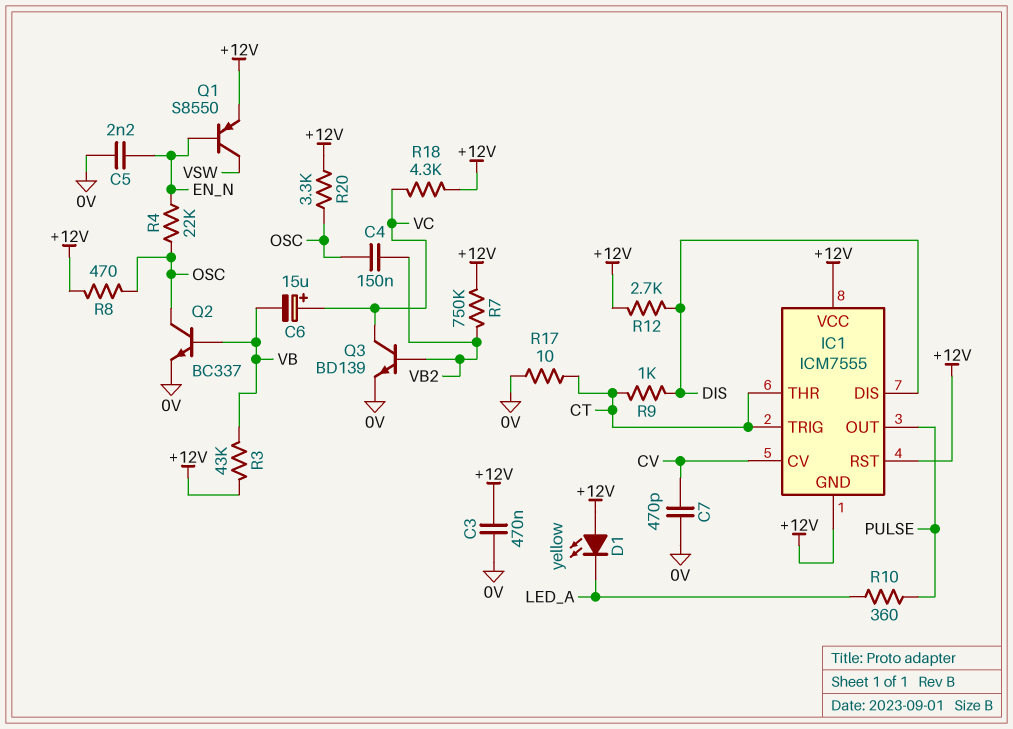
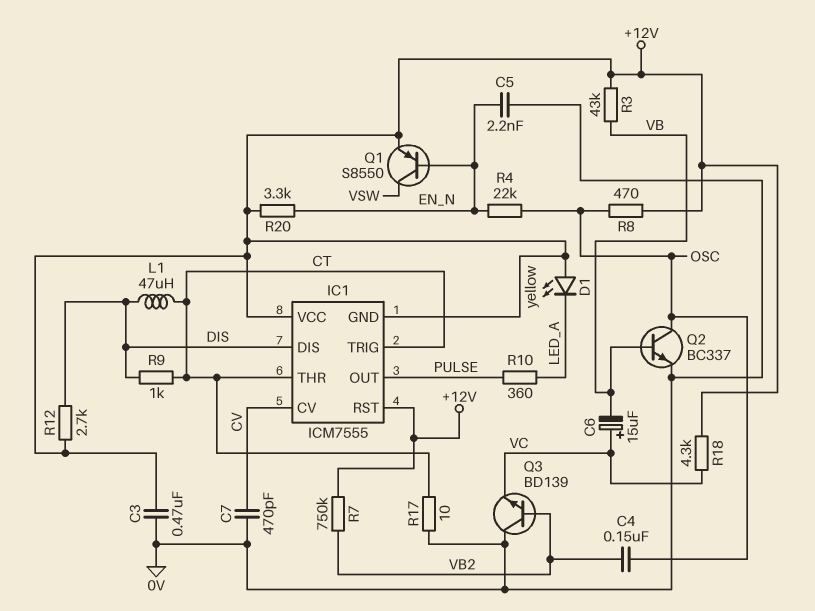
L1: none -> 47uH (CT, DIS)
Q3: NPN BD139 (B VB2, C VC, E 0V) -> NPN BD139 (B VB2, C 0V, E VC)
R20: 3.3k (+12V, OSC) -> 3.3k (+12V, EN_N)

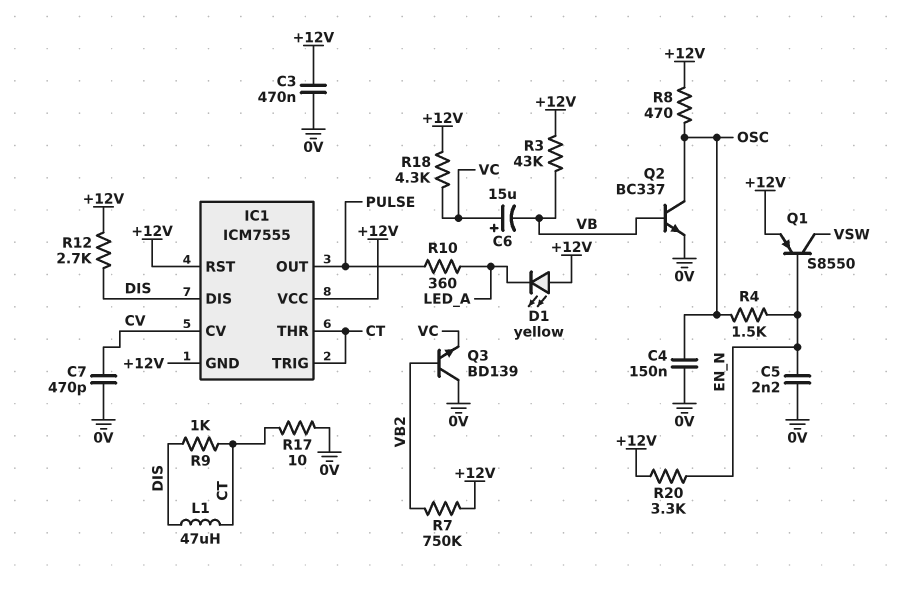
C4: 150nF (OSC, VB2) -> 150nF (0V, OSC)
R4: 22k (EN_N, OSC) -> 1.5k (EN_N, OSC)

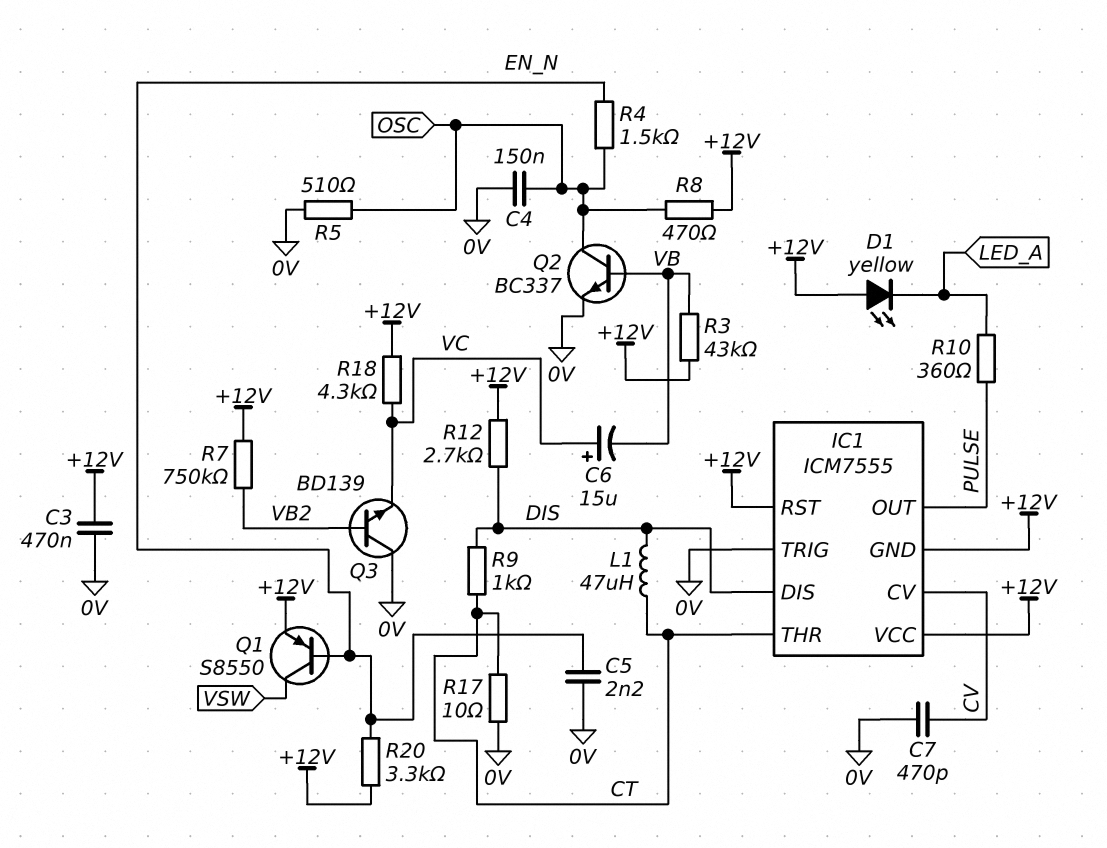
IC1 pin TRIG: CT -> 0V
R5: none -> 510 (0V, OSC)

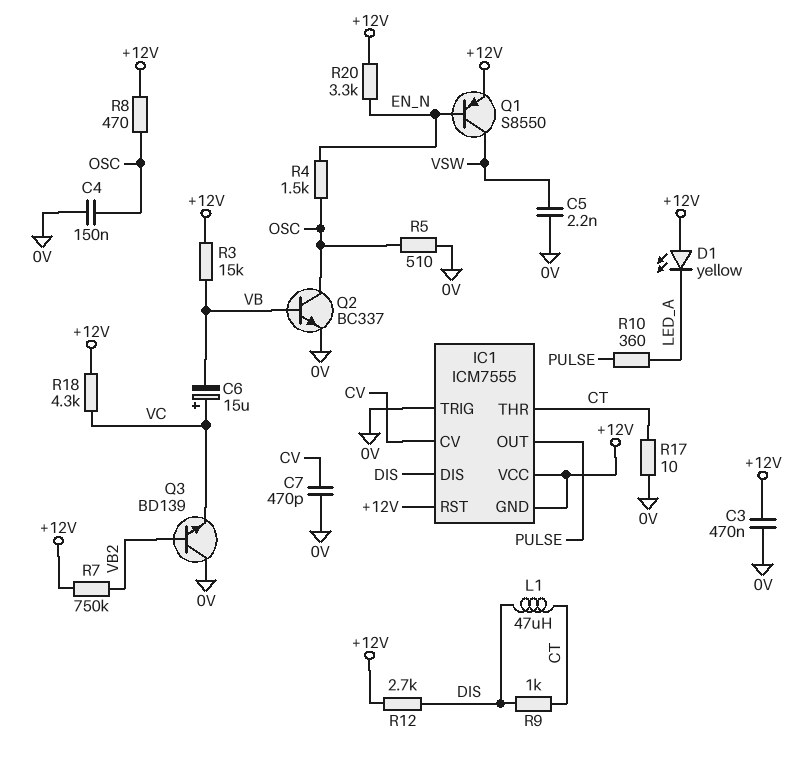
C5: 2.2nF (0V, EN_N) -> 2.2nF (0V, VSW)
R3: 43k (+12V, VB) -> 15k (+12V, VB)

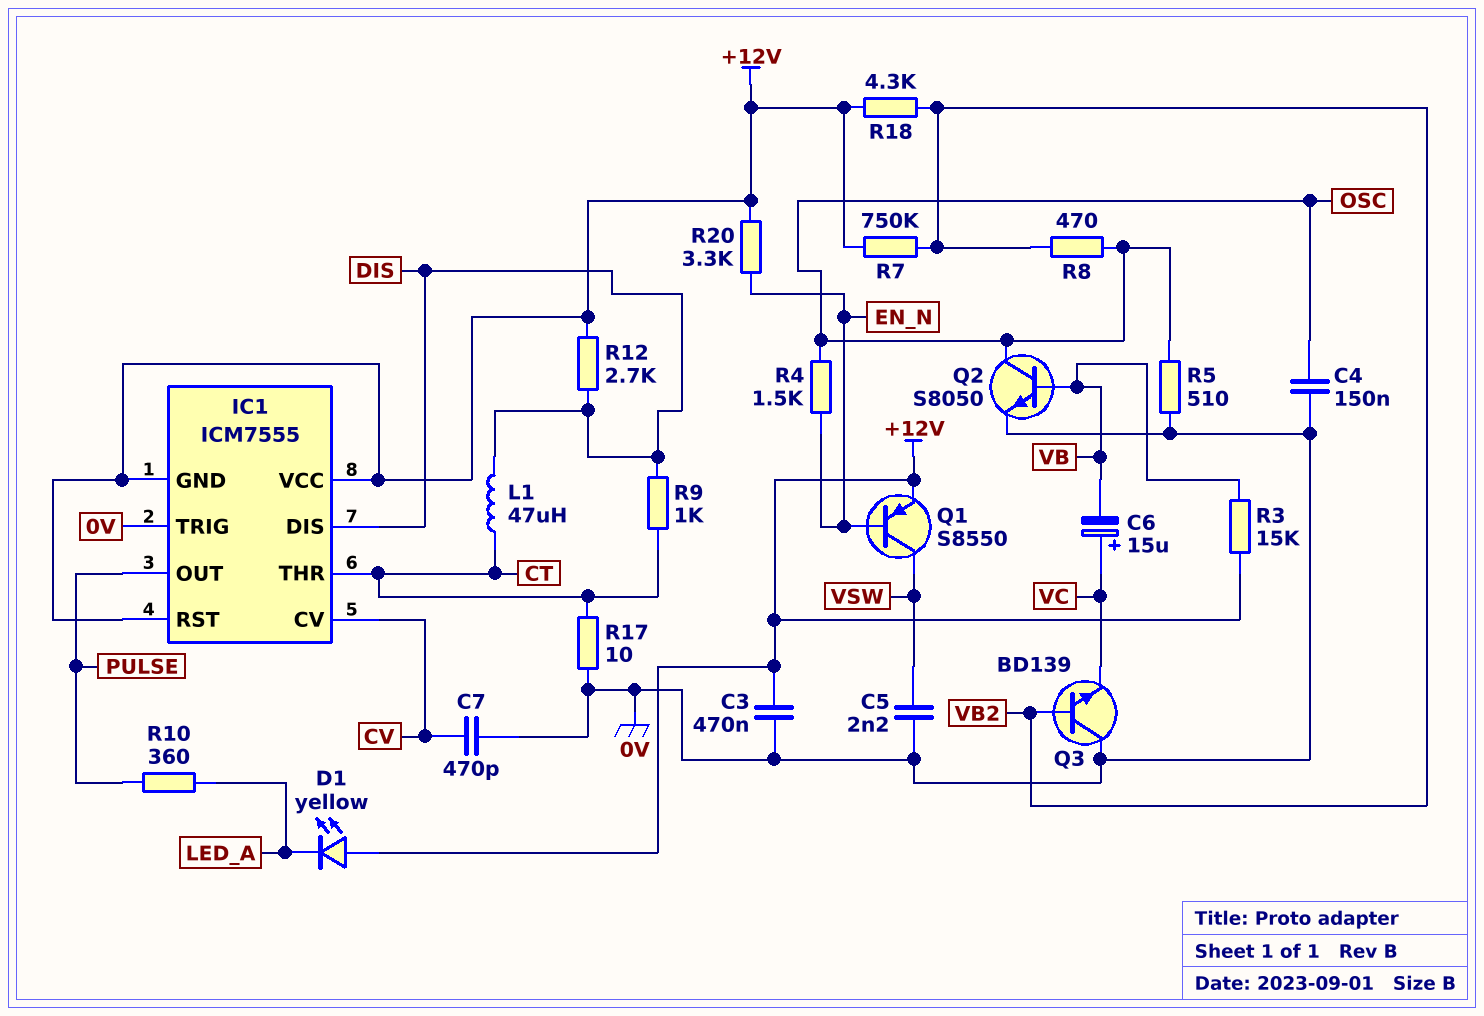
Q2: NPN BC337 (B VB, C OSC, E 0V) -> NPN S8050 (B VB, C OSC, E 0V)
R8: 470 (+12V, OSC) -> 470 (OSC, VB2)
R18: 4.3k (+12V, VC) -> 4.3k (+12V, VB2)

